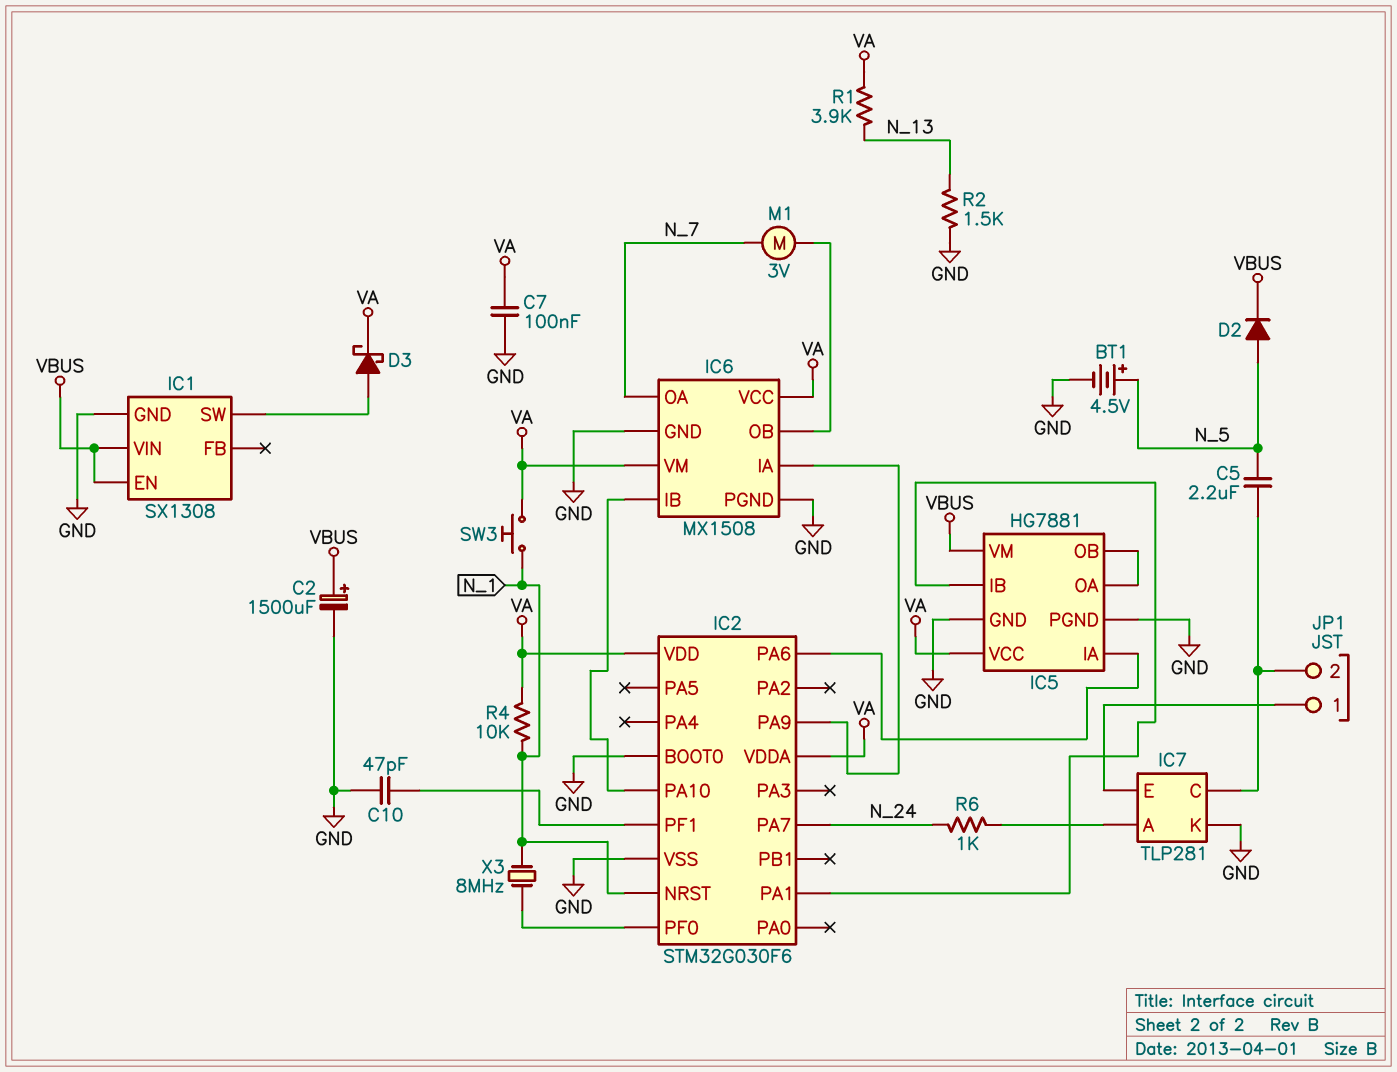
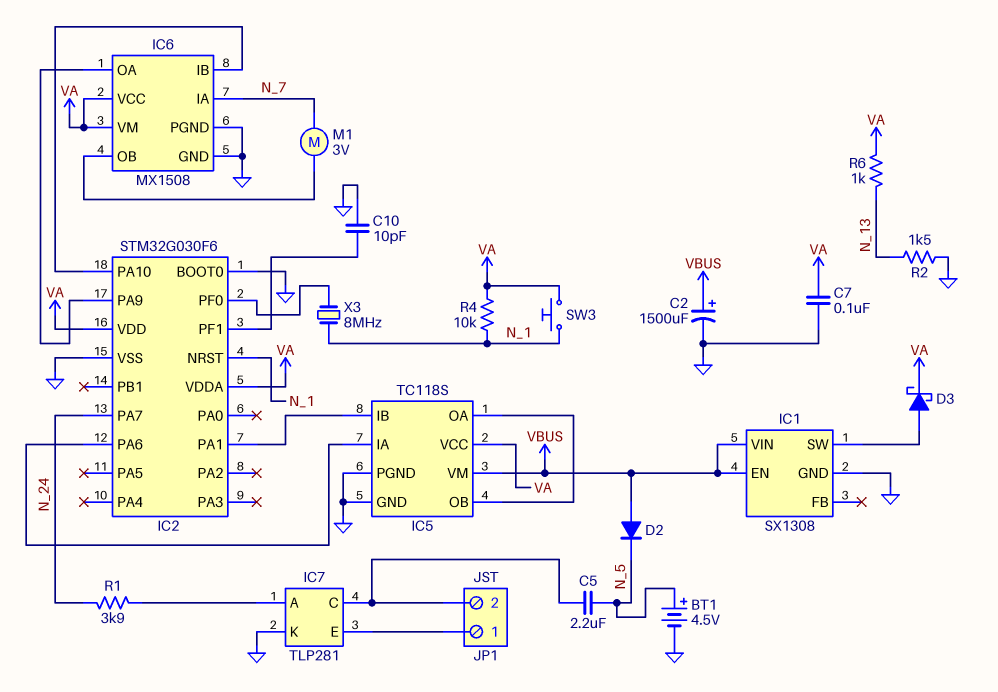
C10: 47pF (GND, IC2/PF1) -> 10pF (GND, IC2/PF1)
D2: diode (A N_5, K VBUS) -> diode (A VBUS, K N_5)
IC5: HG7881 -> TC118S
IC6 pin IA: IC2/PA9 -> N_7
IC6 pin OA: N_7 -> IC2/PA9
R1: 3.9k (N_13, VA) -> 3.9k (IC7/A, N_24)
R6: 1k (IC7/A, N_24) -> 1k (N_13, VA)

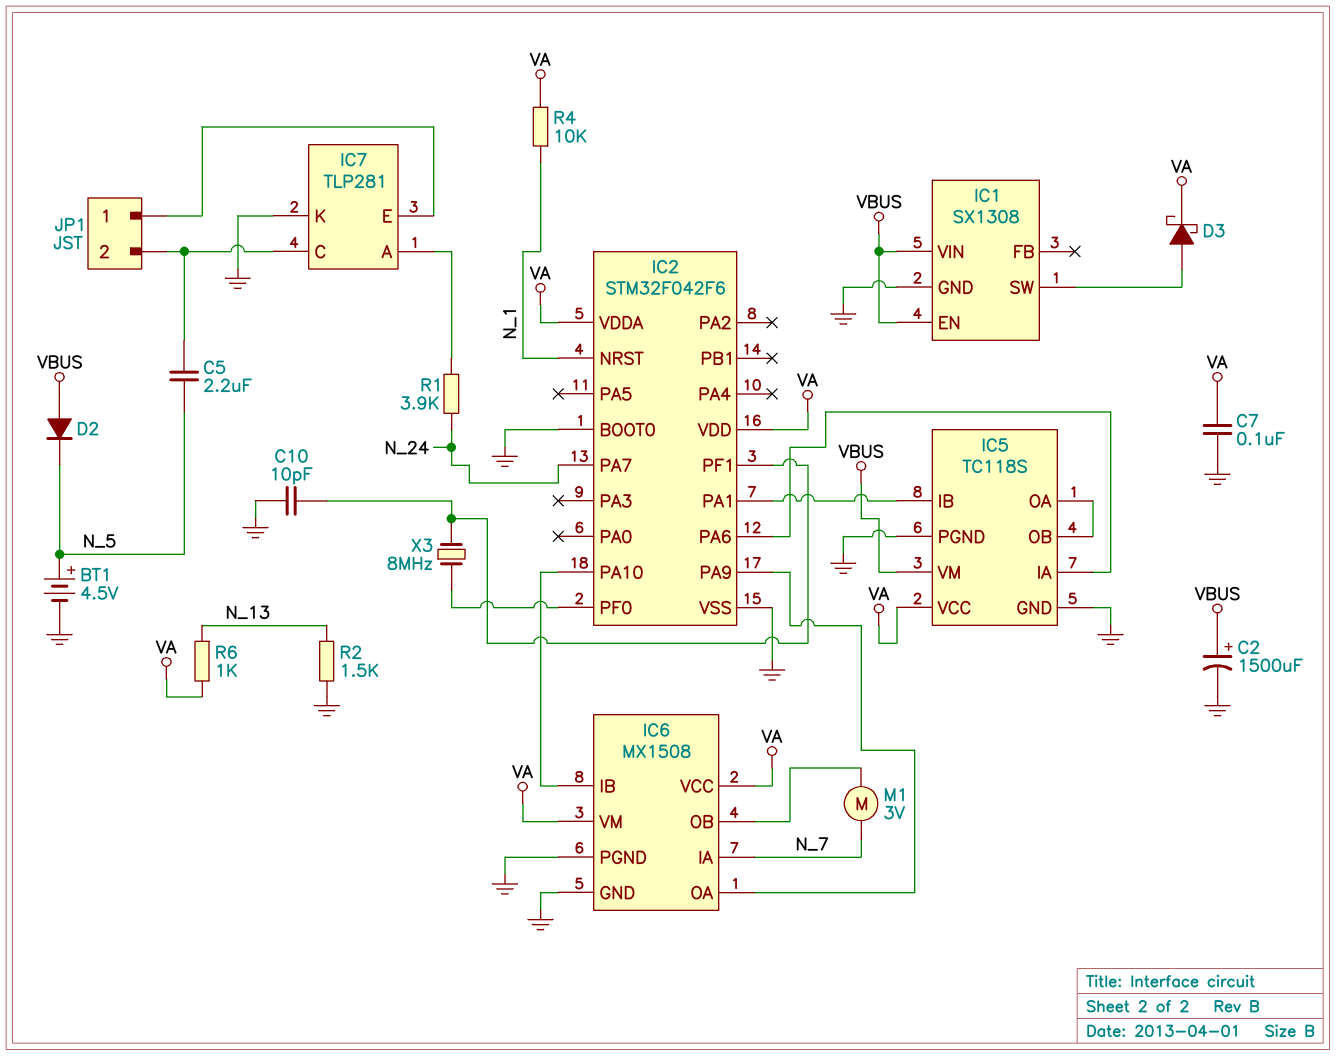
IC2: STM32G030F6 -> STM32F042F6
SW3: button (N_1, VA) -> none
X3: 8MHz (IC2/PF0, N_1) -> 8MHz (IC2/PF0, IC2/PF1)

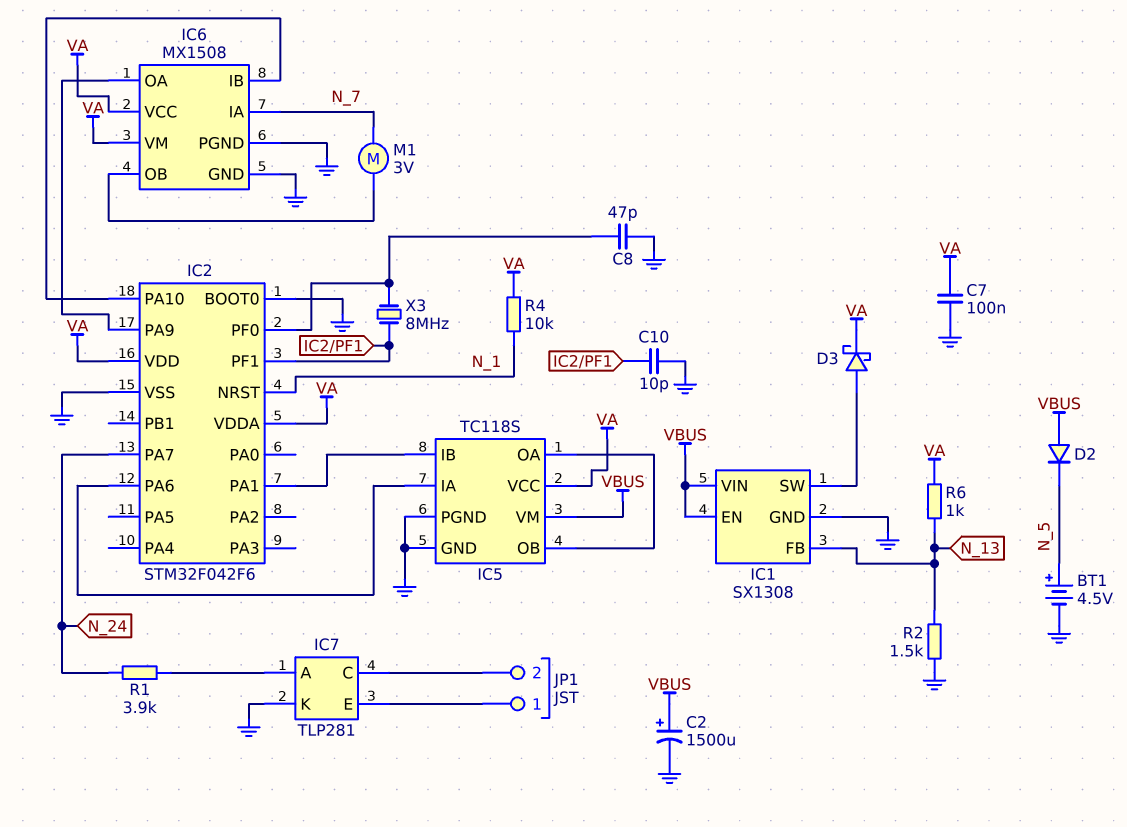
C5: 2.2uF (IC7/C, N_5) -> none
C8: none -> 47pF (GND, IC2/PF0)
IC1 pin FB: none -> N_13

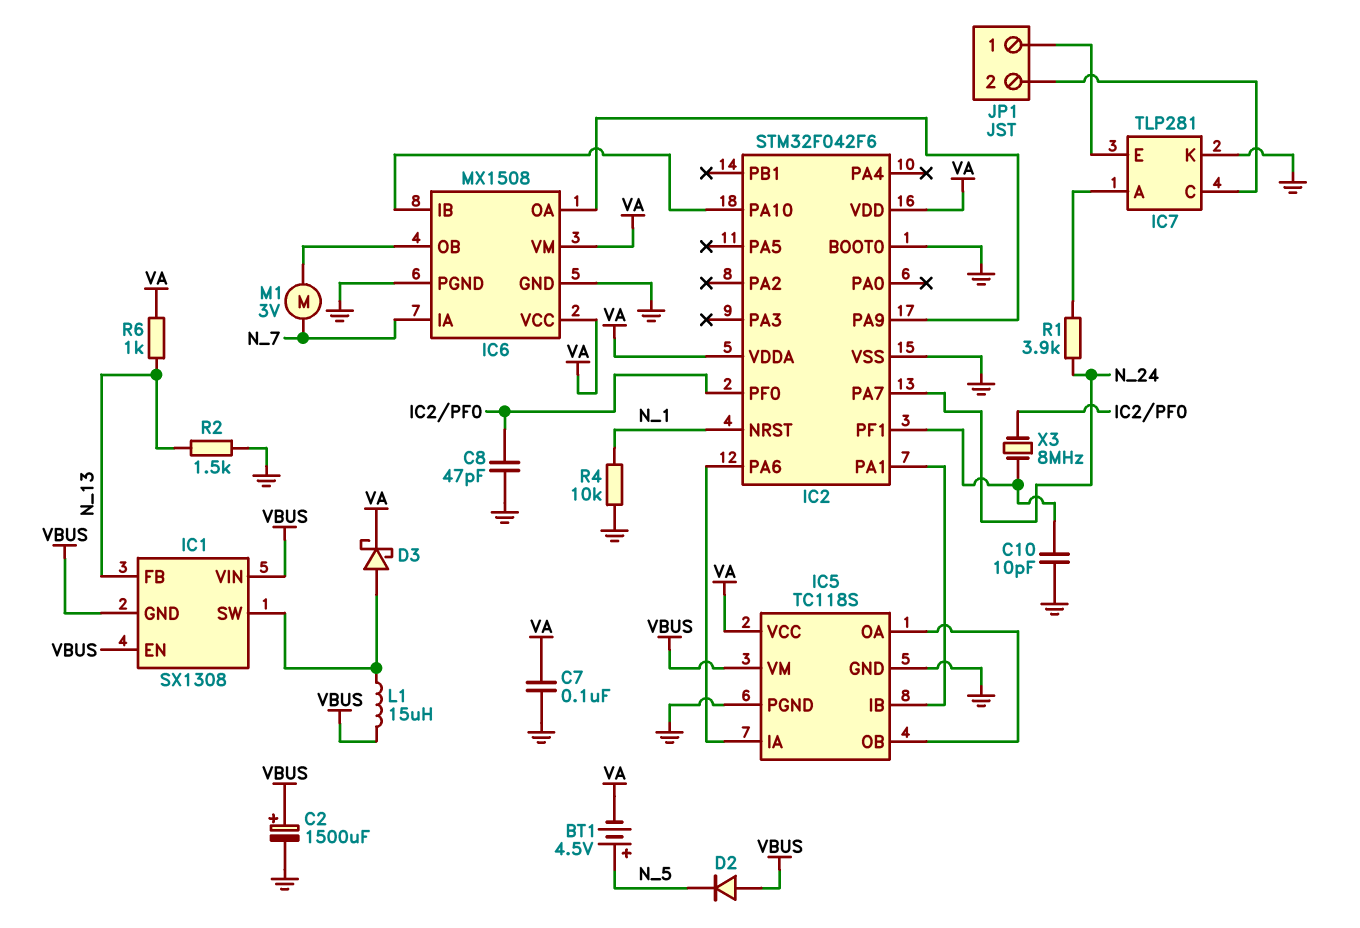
BT1: 4.5V (plus N_5, minus GND) -> 4.5V (plus N_5, minus VA)
IC1 pin GND: GND -> VBUS
L1: none -> 15uH (IC1/SW, VBUS)
R4: 10k (N_1, VA) -> 10k (GND, N_1)

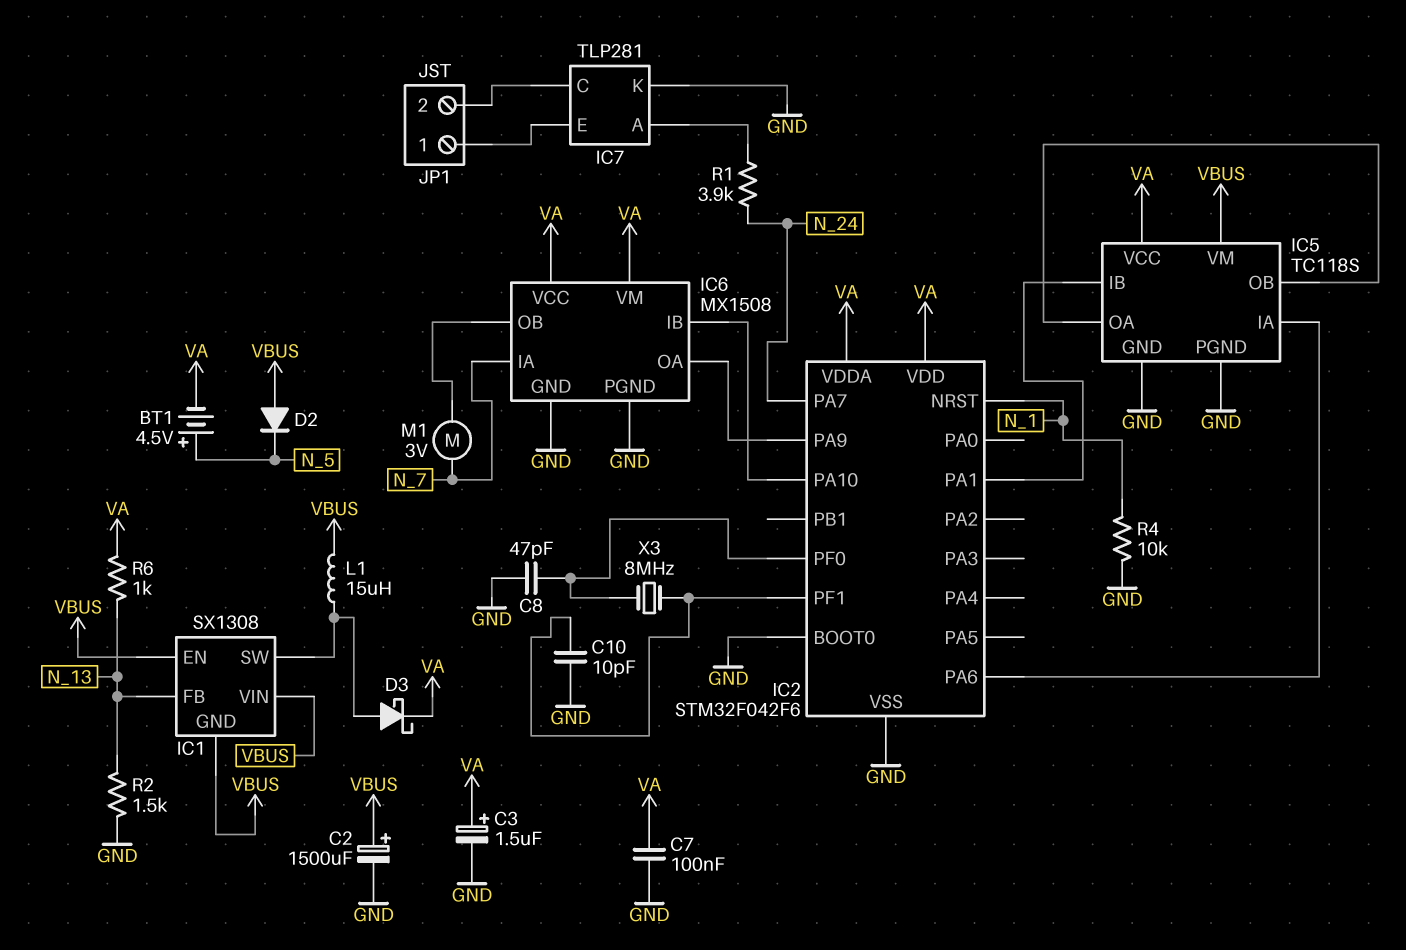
C3: none -> 1.5uF (plus VA, minus GND)

